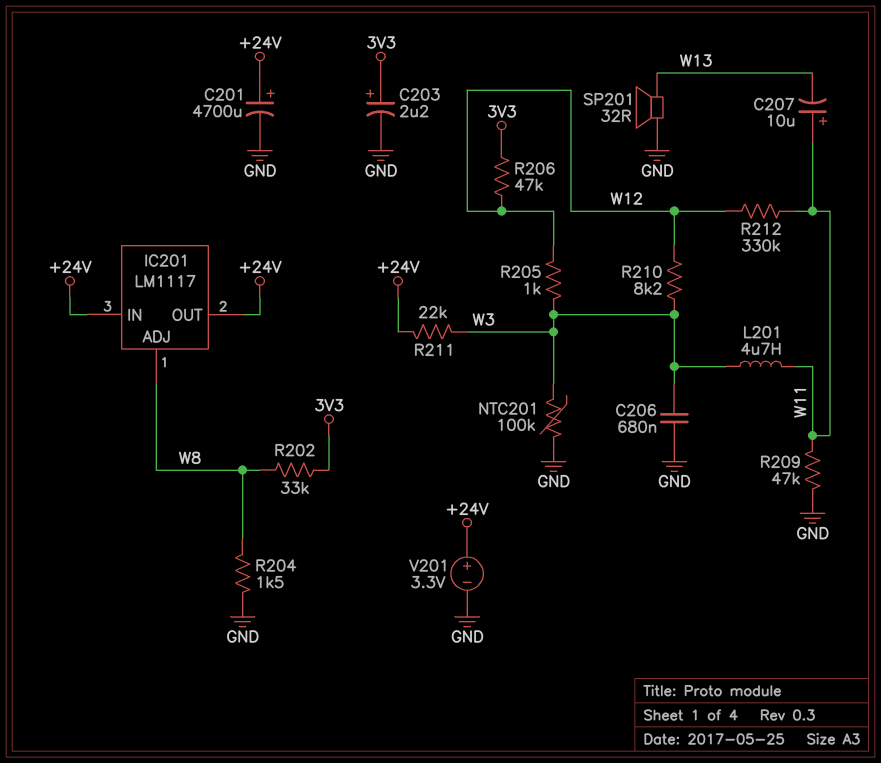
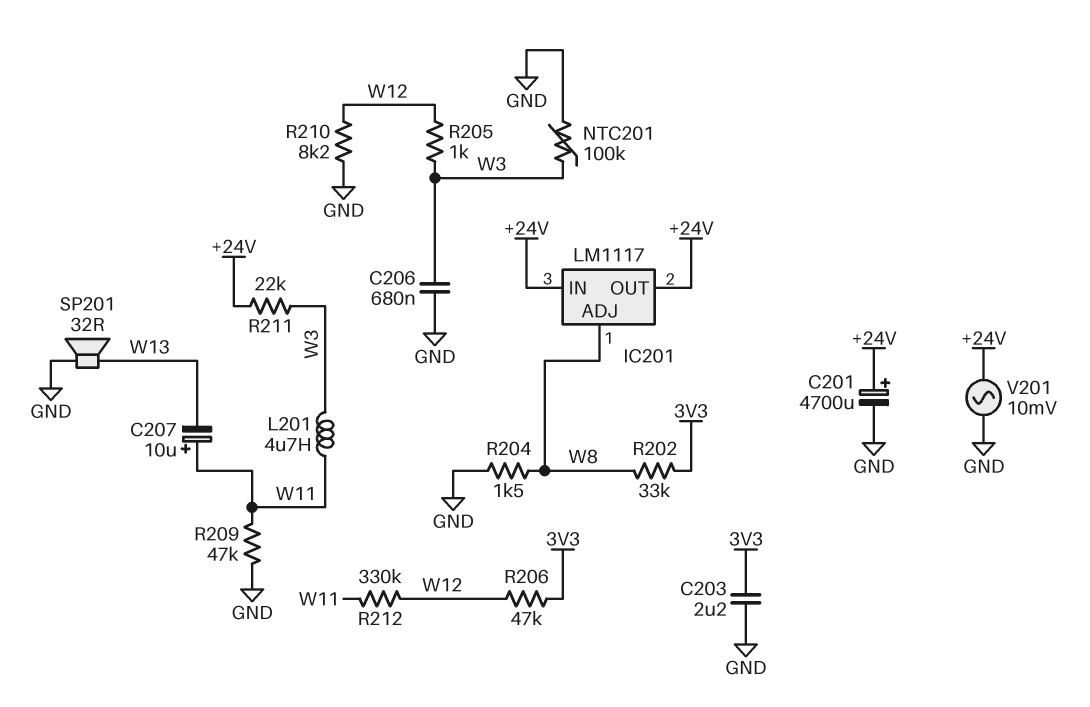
C203: 2.2uF (plus 3V3, minus GND) -> 2.2uF (3V3, GND)
R210: 8.2k (W3, W12) -> 8.2k (GND, W12)
V201: 3.3V (plus +24V, minus GND) -> AC 10mV (+24V, GND)

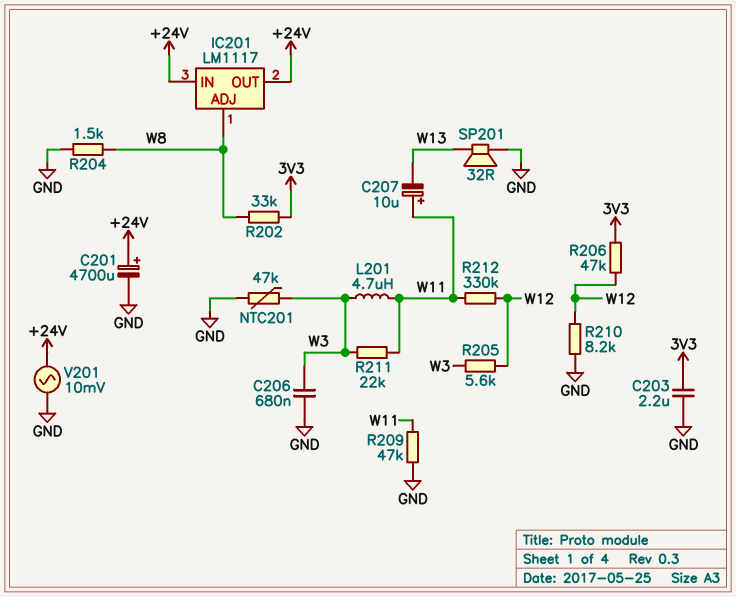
NTC201: 100k (GND, W3) -> 47k (GND, W3)
R205: 1k (W3, W12) -> 5.6k (W3, W12)
R211: 22k (+24V, W3) -> 22k (W3, W11)

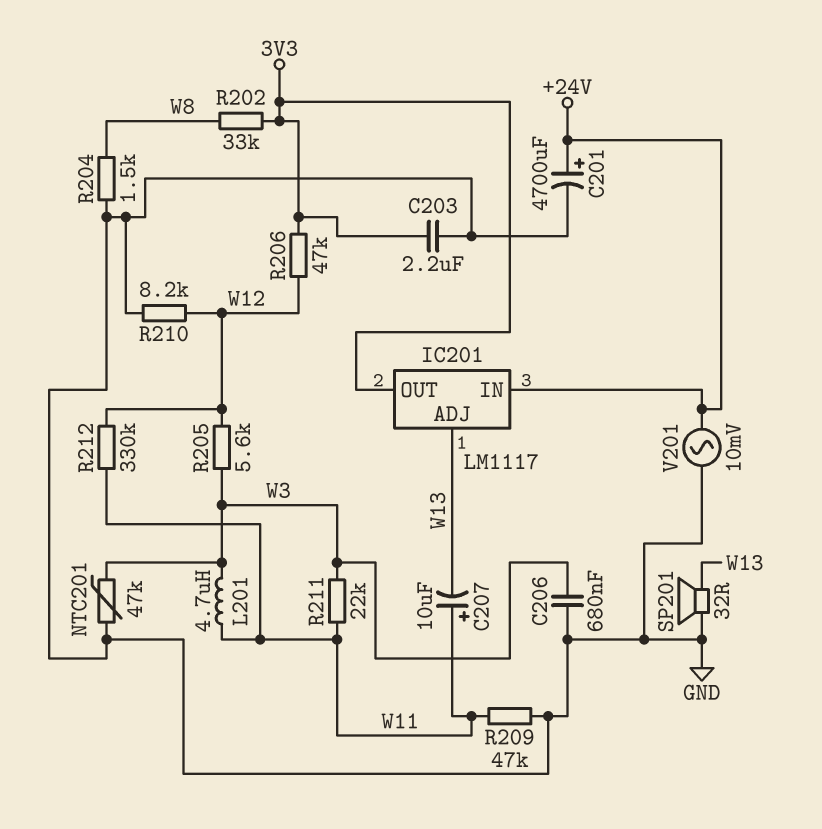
IC201 pin ADJ: W8 -> W13
IC201 pin OUT: +24V -> 3V3

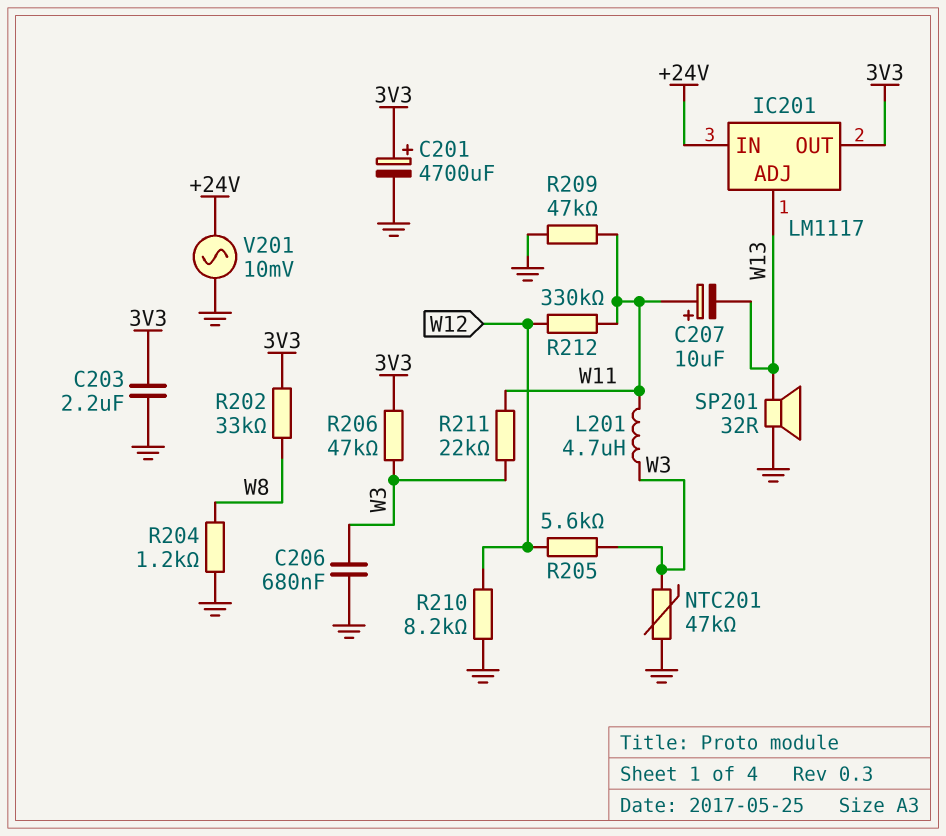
C201: 4700uF (plus +24V, minus GND) -> 4700uF (plus 3V3, minus GND)
R204: 1.5k (GND, W8) -> 1.2k (GND, W8)
R206: 47k (3V3, W12) -> 47k (3V3, W3)

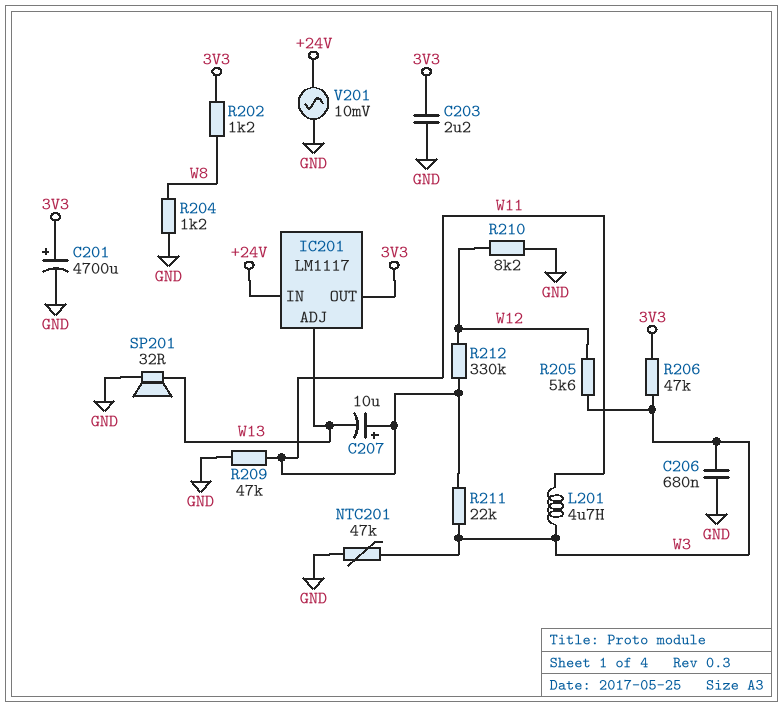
R202: 33k (3V3, W8) -> 1.2k (3V3, W8)

